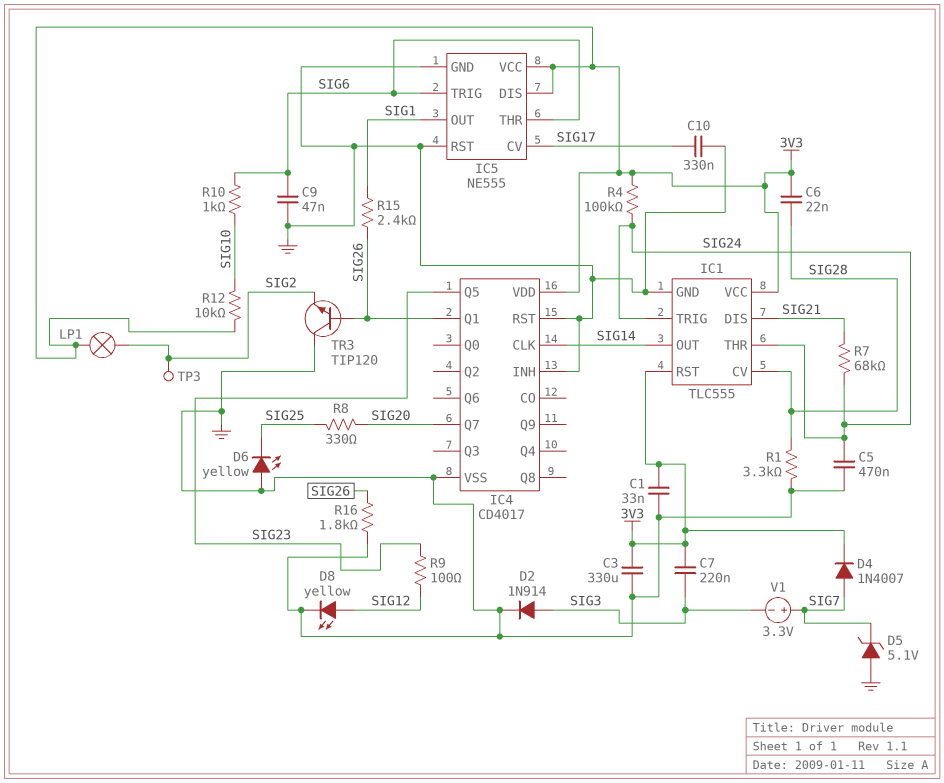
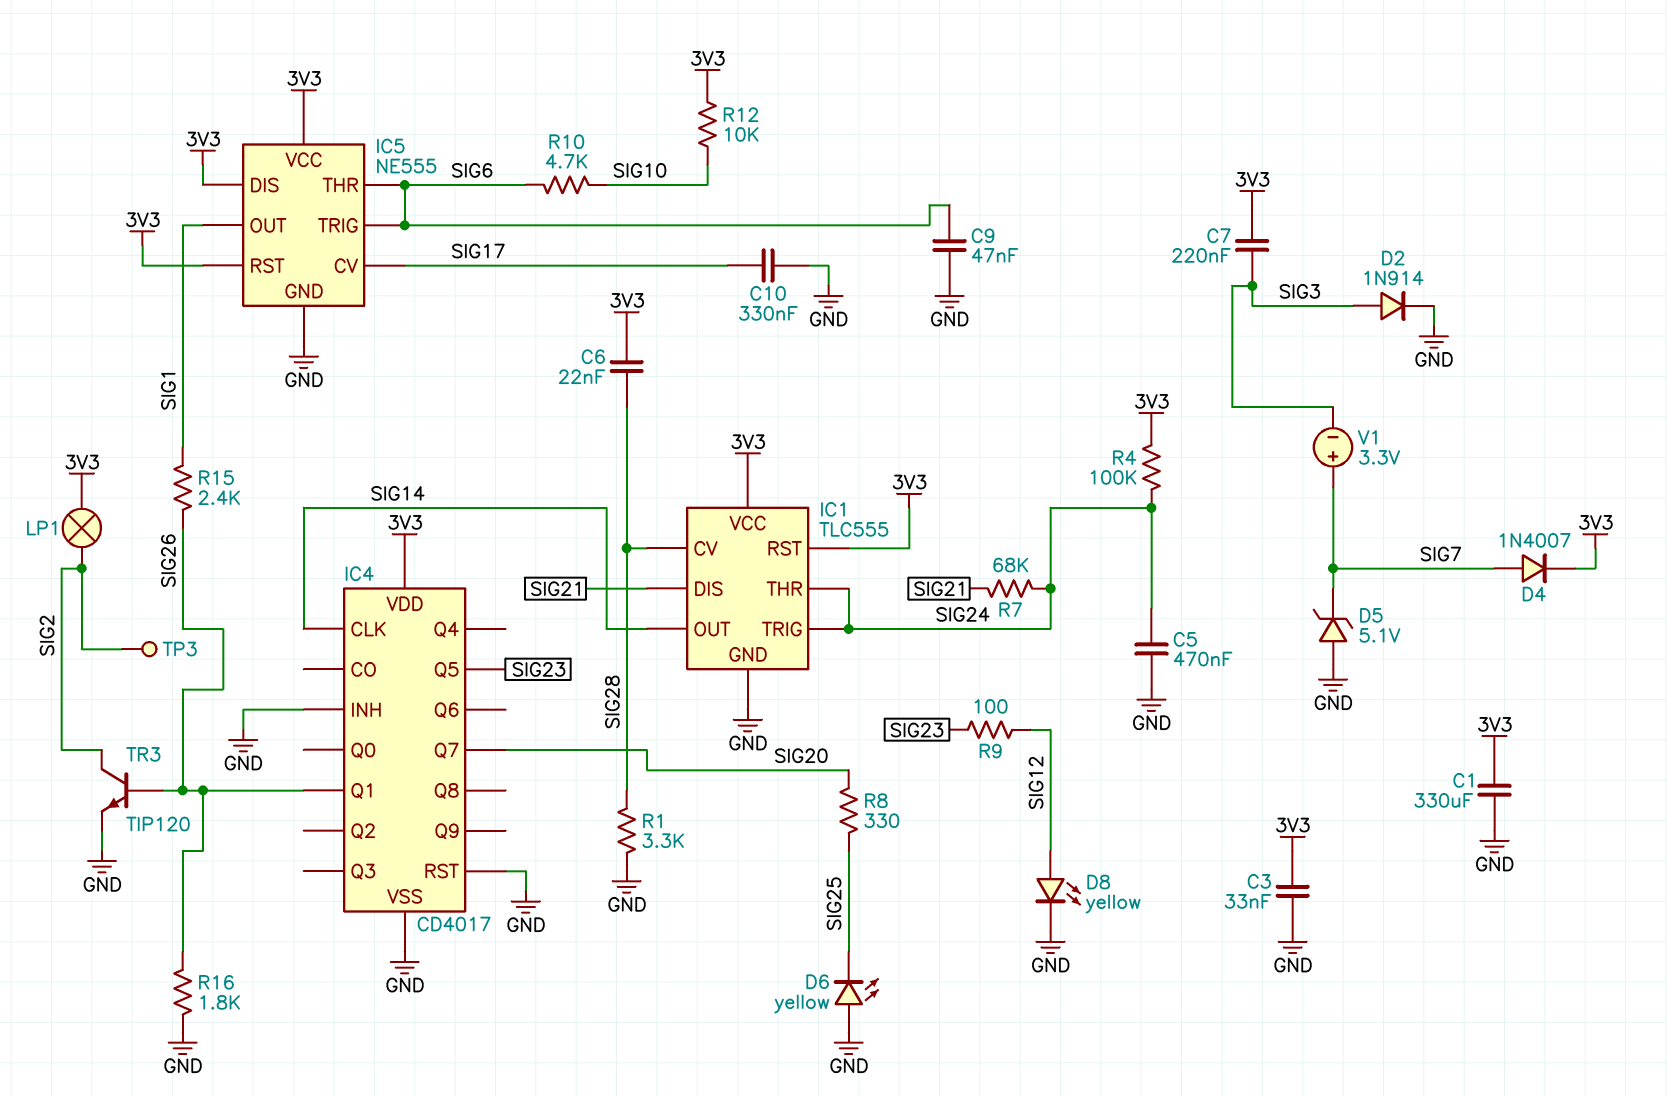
C1: 33nF (3V3, GND) -> 330uF (3V3, GND)
C3: 330uF (3V3, GND) -> 33nF (3V3, GND)
IC5 pin RST: GND -> 3V3
R10: 1k (SIG6, SIG10) -> 4.7k (SIG6, SIG10)
TR3: NPN TIP120 (B SIG26, C GND, E SIG2) -> NPN TIP120 (B SIG26, C SIG2, E GND)

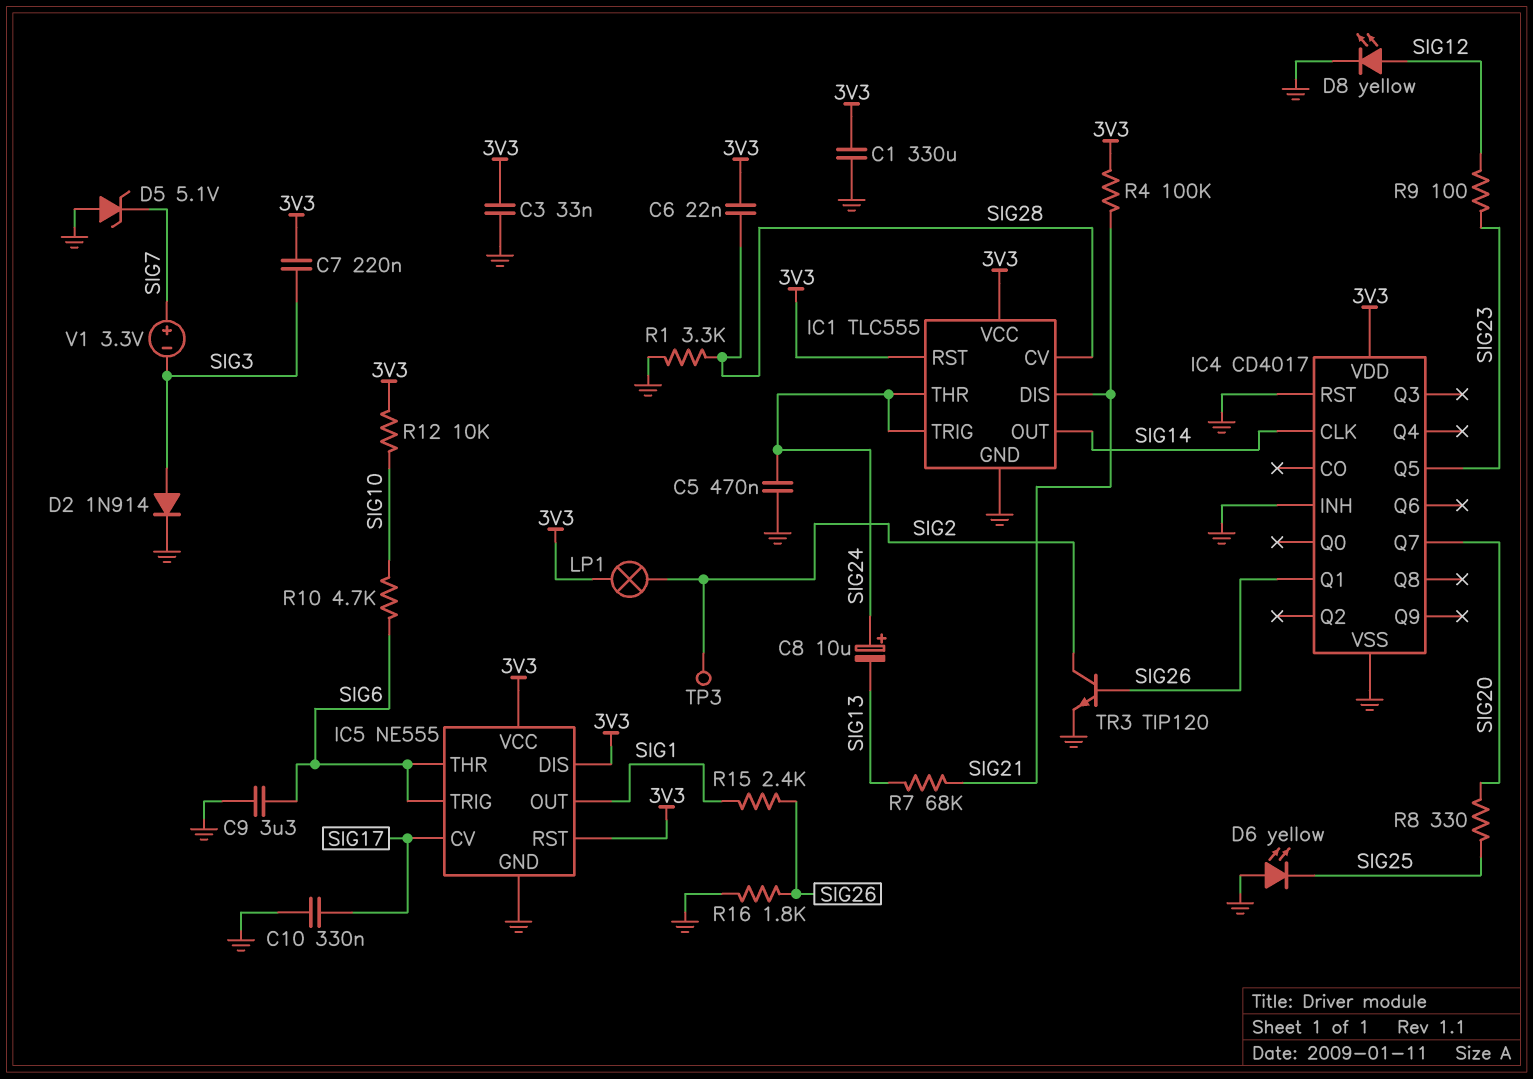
C8: none -> 10uF (plus SIG24, minus SIG13)
C9: 47nF (GND, SIG6) -> 3.3uF (GND, SIG6)
D4: diode 1N4007 (A SIG7, K 3V3) -> none
R4: 100k (3V3, SIG24) -> 100k (3V3, SIG21)
R7: 68k (SIG21, SIG24) -> 68k (SIG13, SIG21)

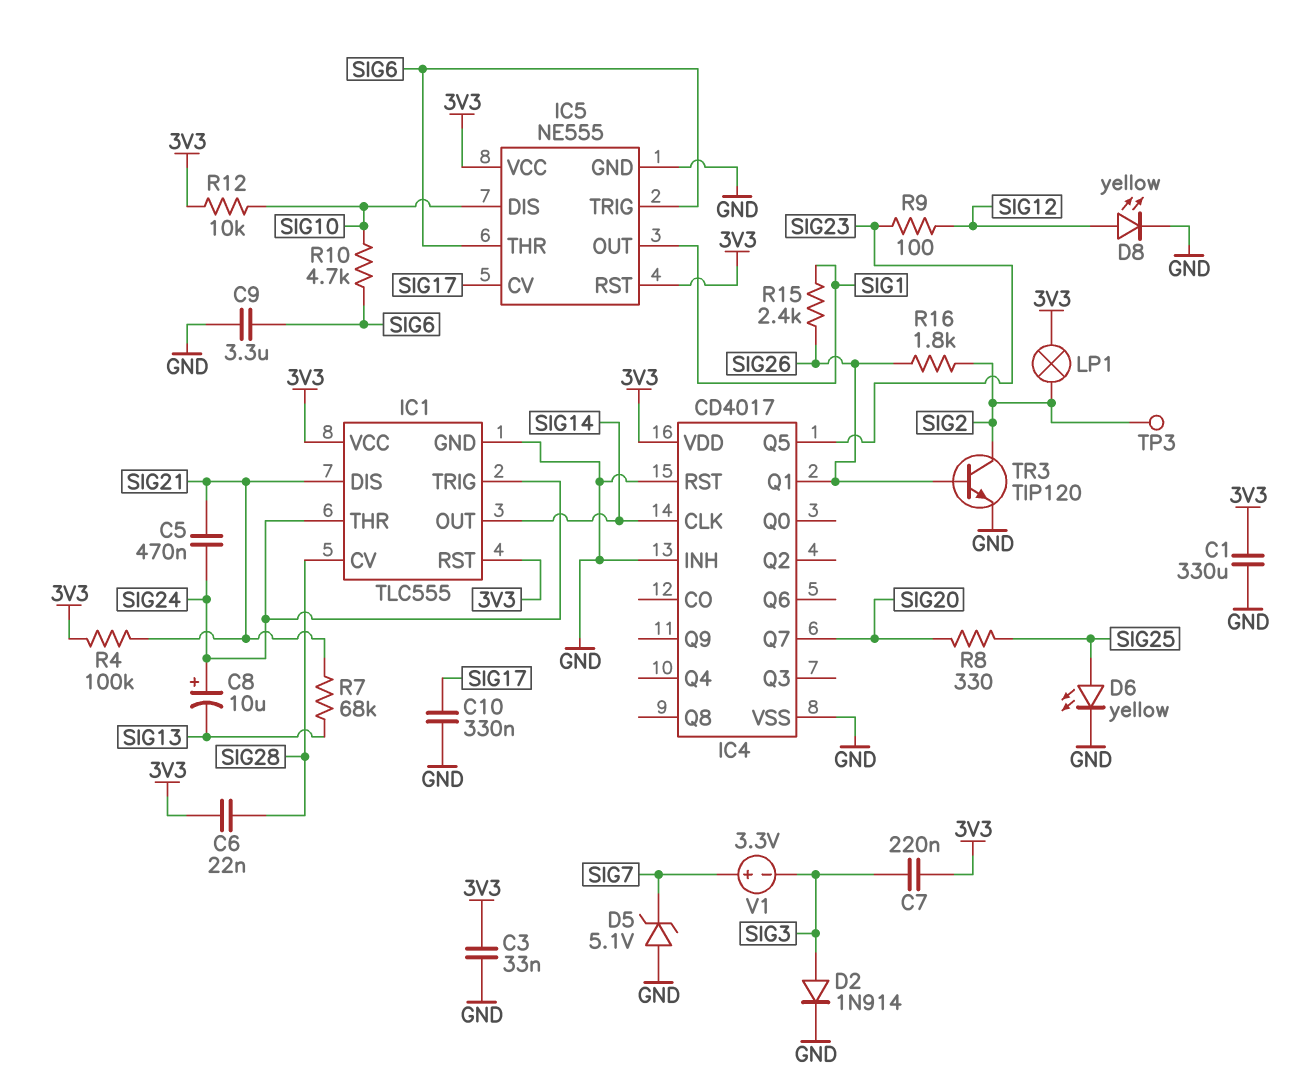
C5: 470nF (GND, SIG24) -> 470nF (SIG21, SIG24)
D6: LED yellow (A GND, K SIG25) -> LED yellow (A SIG25, K GND)
IC5 pin DIS: 3V3 -> SIG10
R1: 3.3k (GND, SIG28) -> none
R16: 1.8k (GND, SIG26) -> 1.8k (SIG2, SIG26)

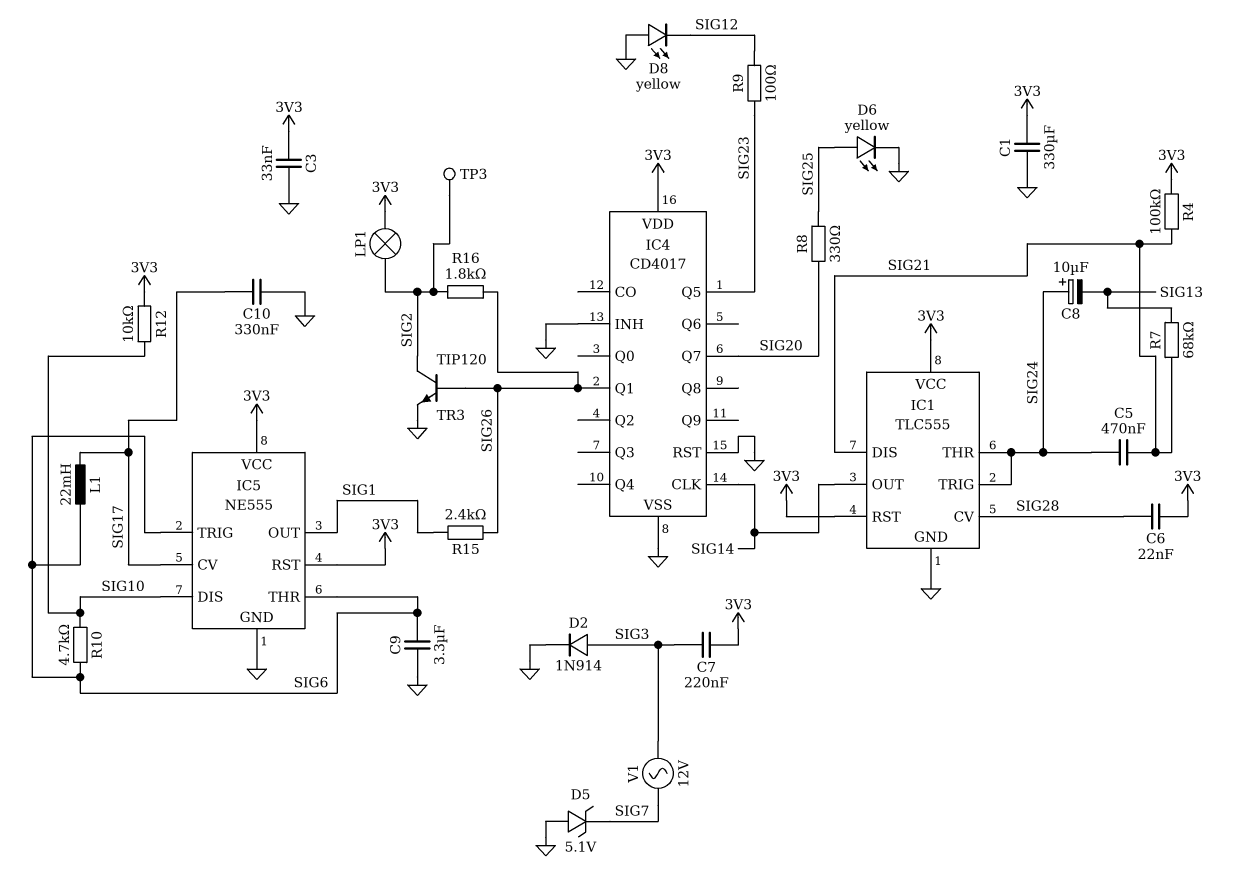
D8: LED yellow (A SIG12, K GND) -> LED yellow (A GND, K SIG12)
L1: none -> 22mH (SIG6, SIG17)
V1: 3.3V (plus SIG7, minus SIG3) -> AC 12V (SIG3, SIG7)

